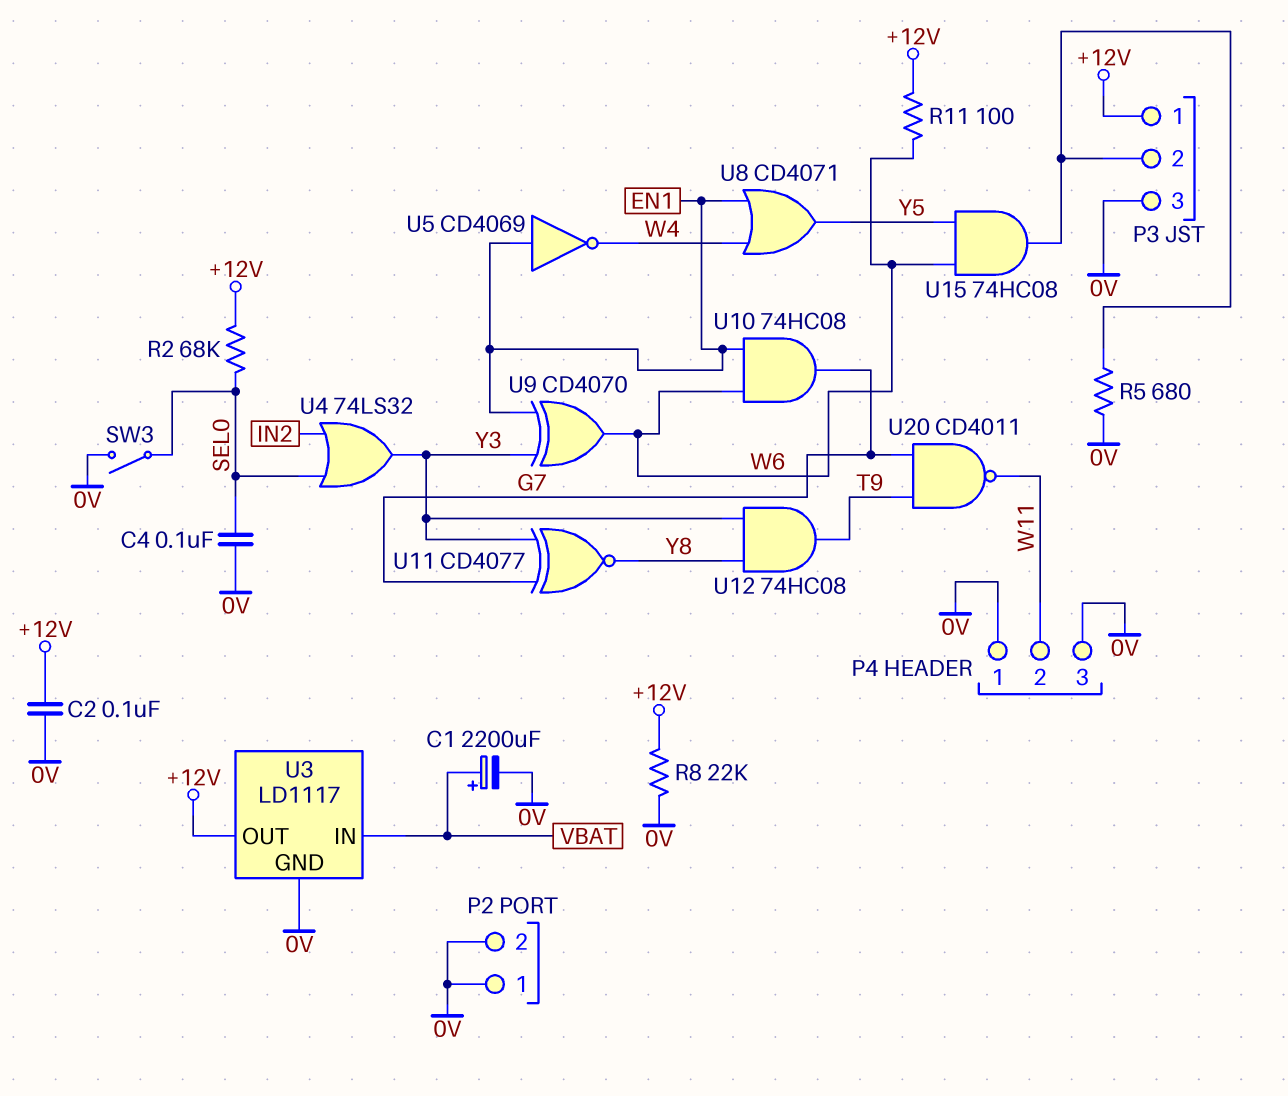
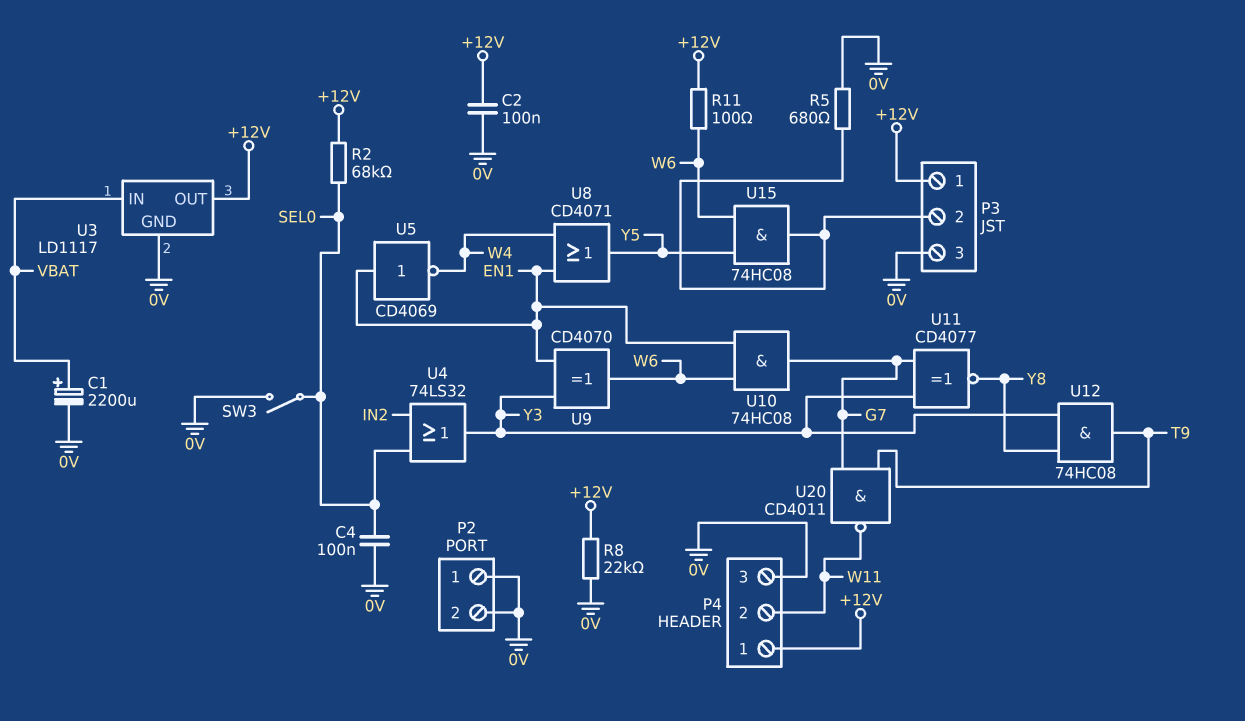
P4 pin 1: 0V -> +12V

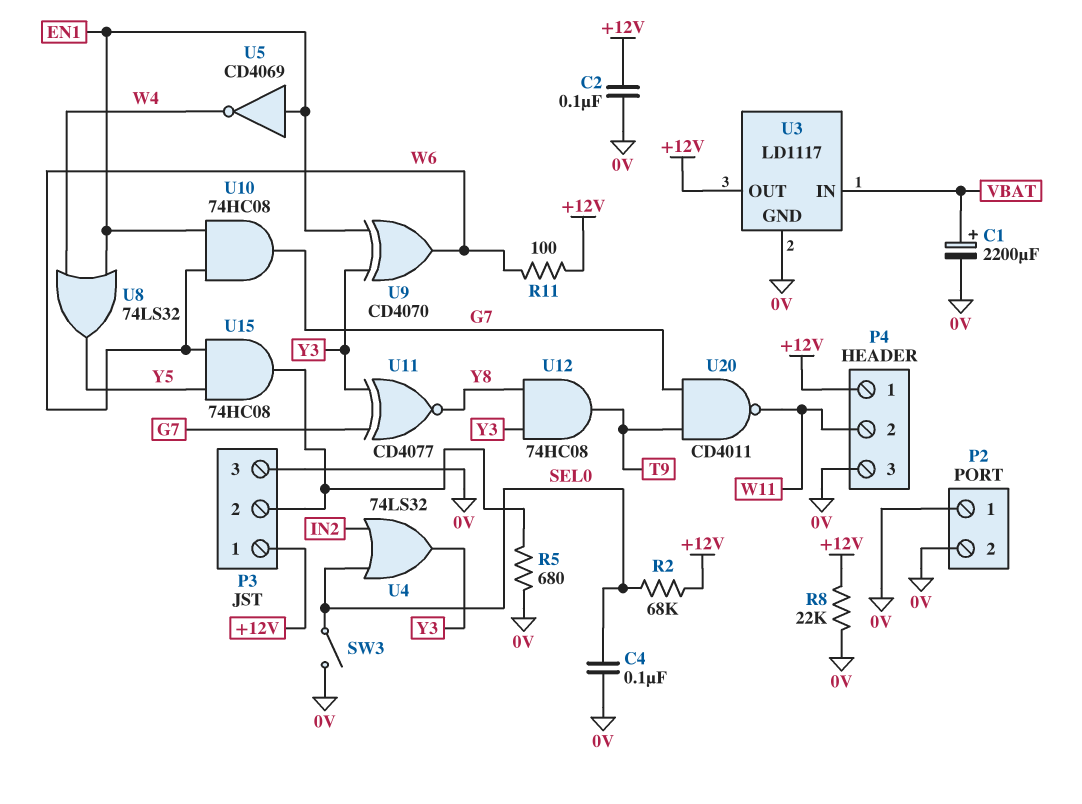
U8: OR CD4071 (in EN1, in W4, out Y5) -> OR 74LS32 (in EN1, in W4, out Y5)

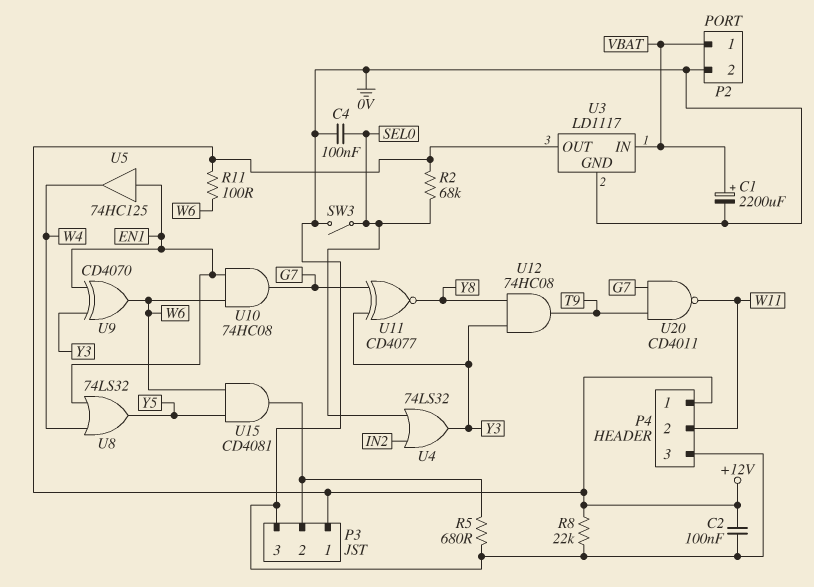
P2 pin 1: 0V -> VBAT
U5: NOT CD4069 (in EN1, out W4) -> buffer 74HC125 (in EN1, out W4)
U15: AND 74HC08 (in W6, in Y5, out P3/2) -> AND CD4081 (in W6, in Y5, out P3/2)

